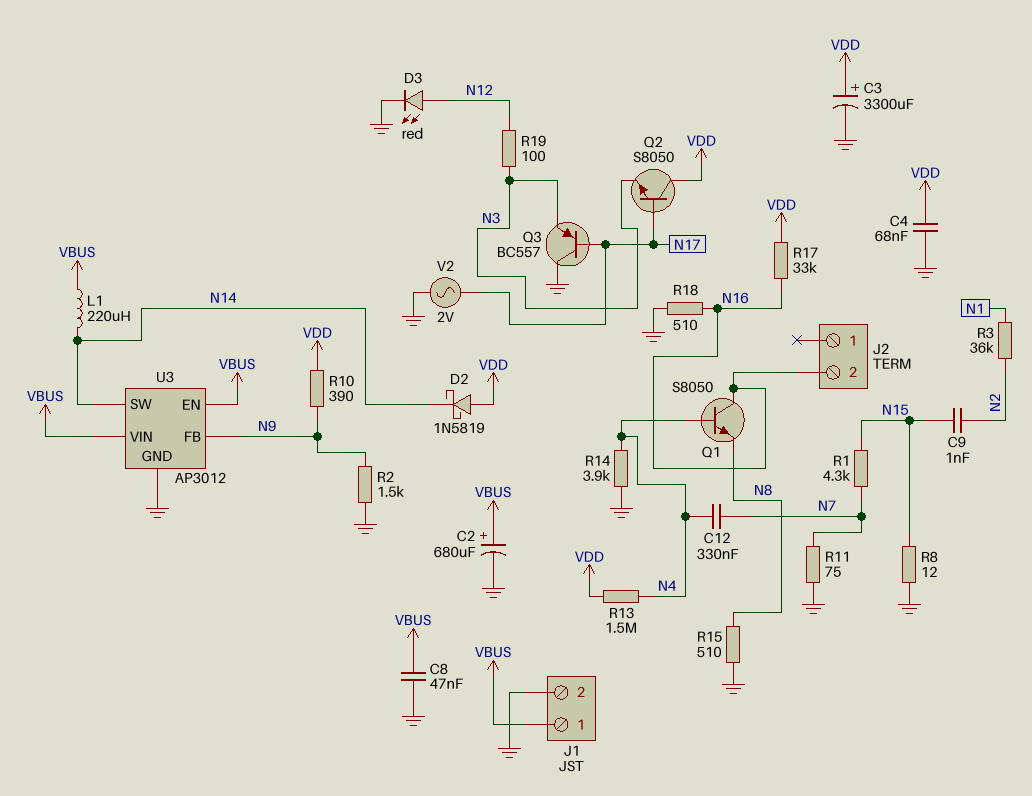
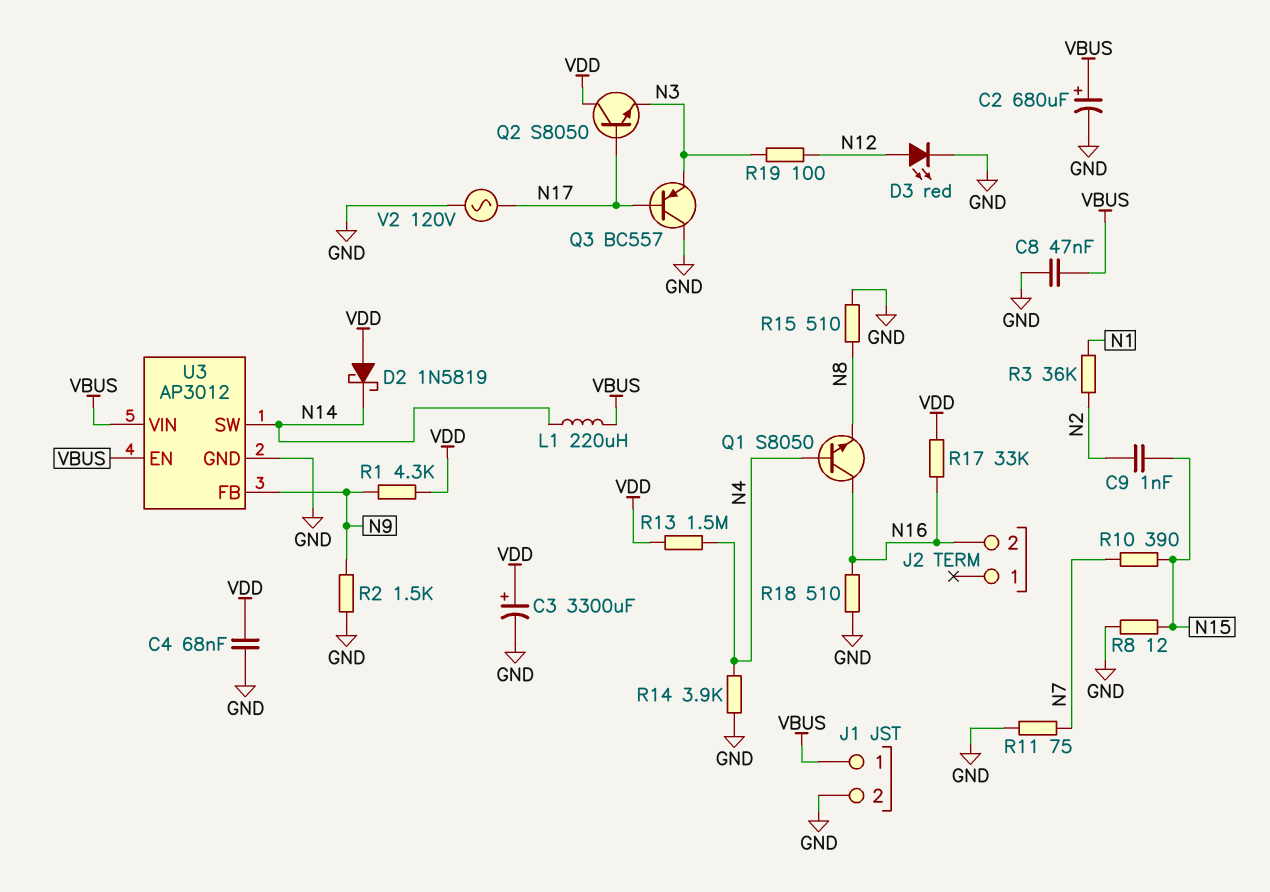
C12: 330nF (N4, N7) -> none
R1: 4.3k (N7, N15) -> 4.3k (N9, VDD)
R10: 390 (N9, VDD) -> 390 (N7, N15)
V2: AC 2V (GND, N17) -> AC 120V (GND, N17)

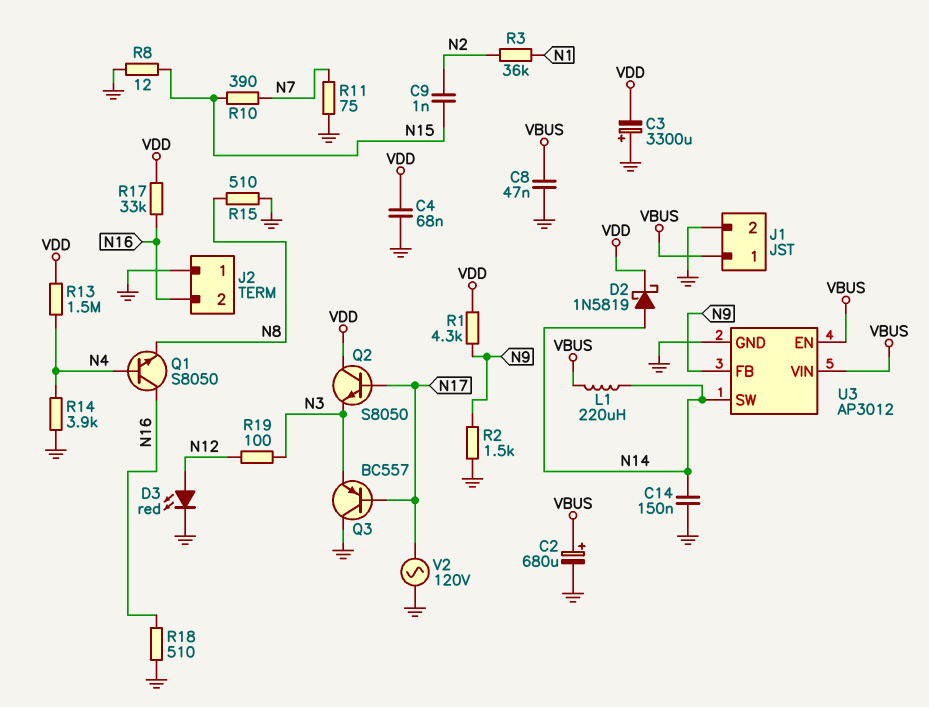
C3: 3300uF (plus VDD, minus GND) -> 3300uF (plus GND, minus VDD)
C14: none -> 150nF (GND, N14)
D2: schottky 1N5819 (A VDD, K N14) -> schottky 1N5819 (A N14, K VDD)
J2 pin 1: none -> GND

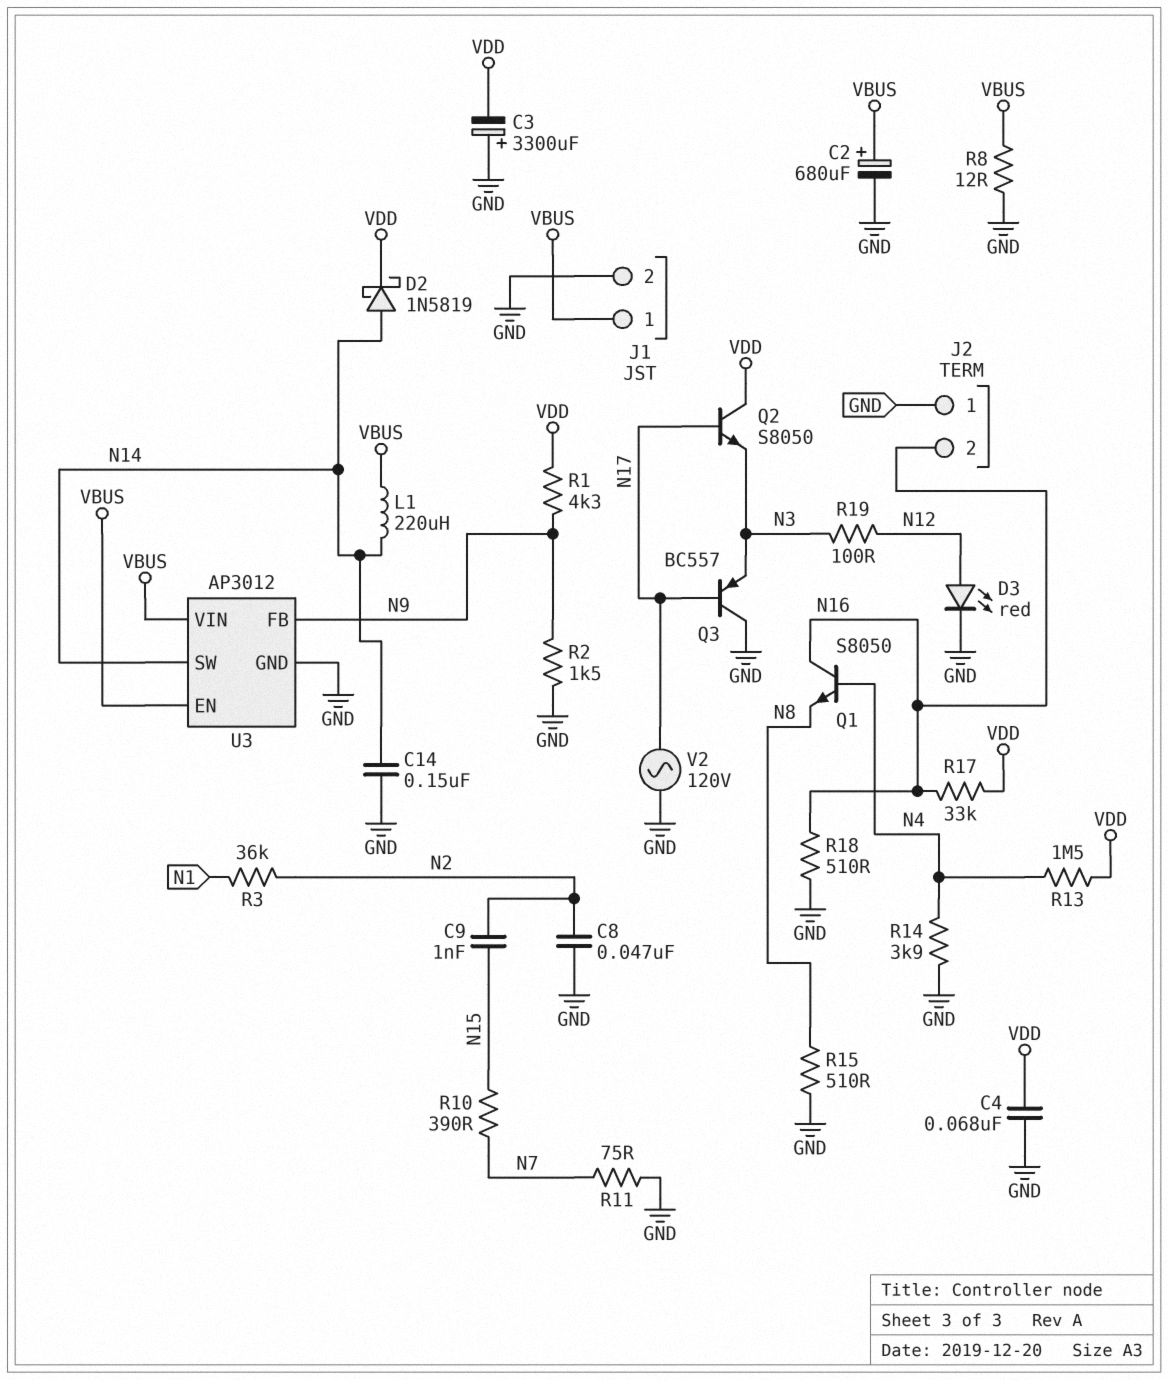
C8: 47nF (GND, VBUS) -> 47nF (GND, N2)
R8: 12 (GND, N15) -> 12 (GND, VBUS)

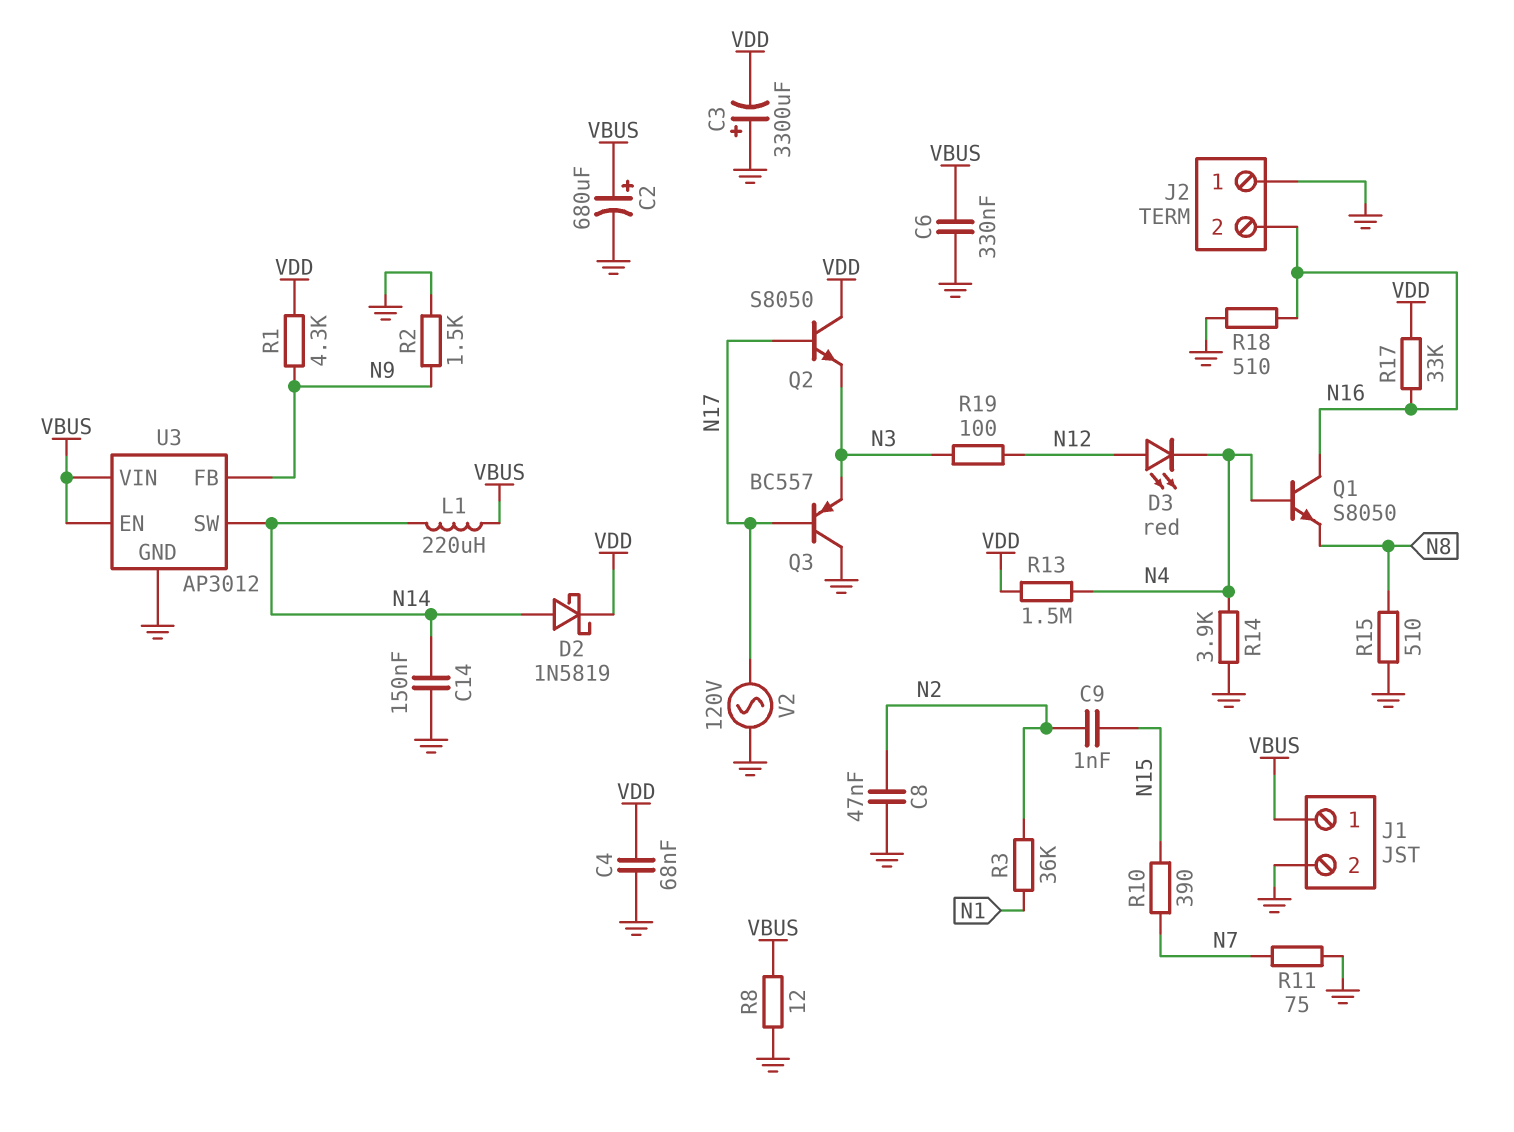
C6: none -> 330nF (GND, VBUS)
D3: LED red (A N12, K GND) -> LED red (A N12, K N4)

